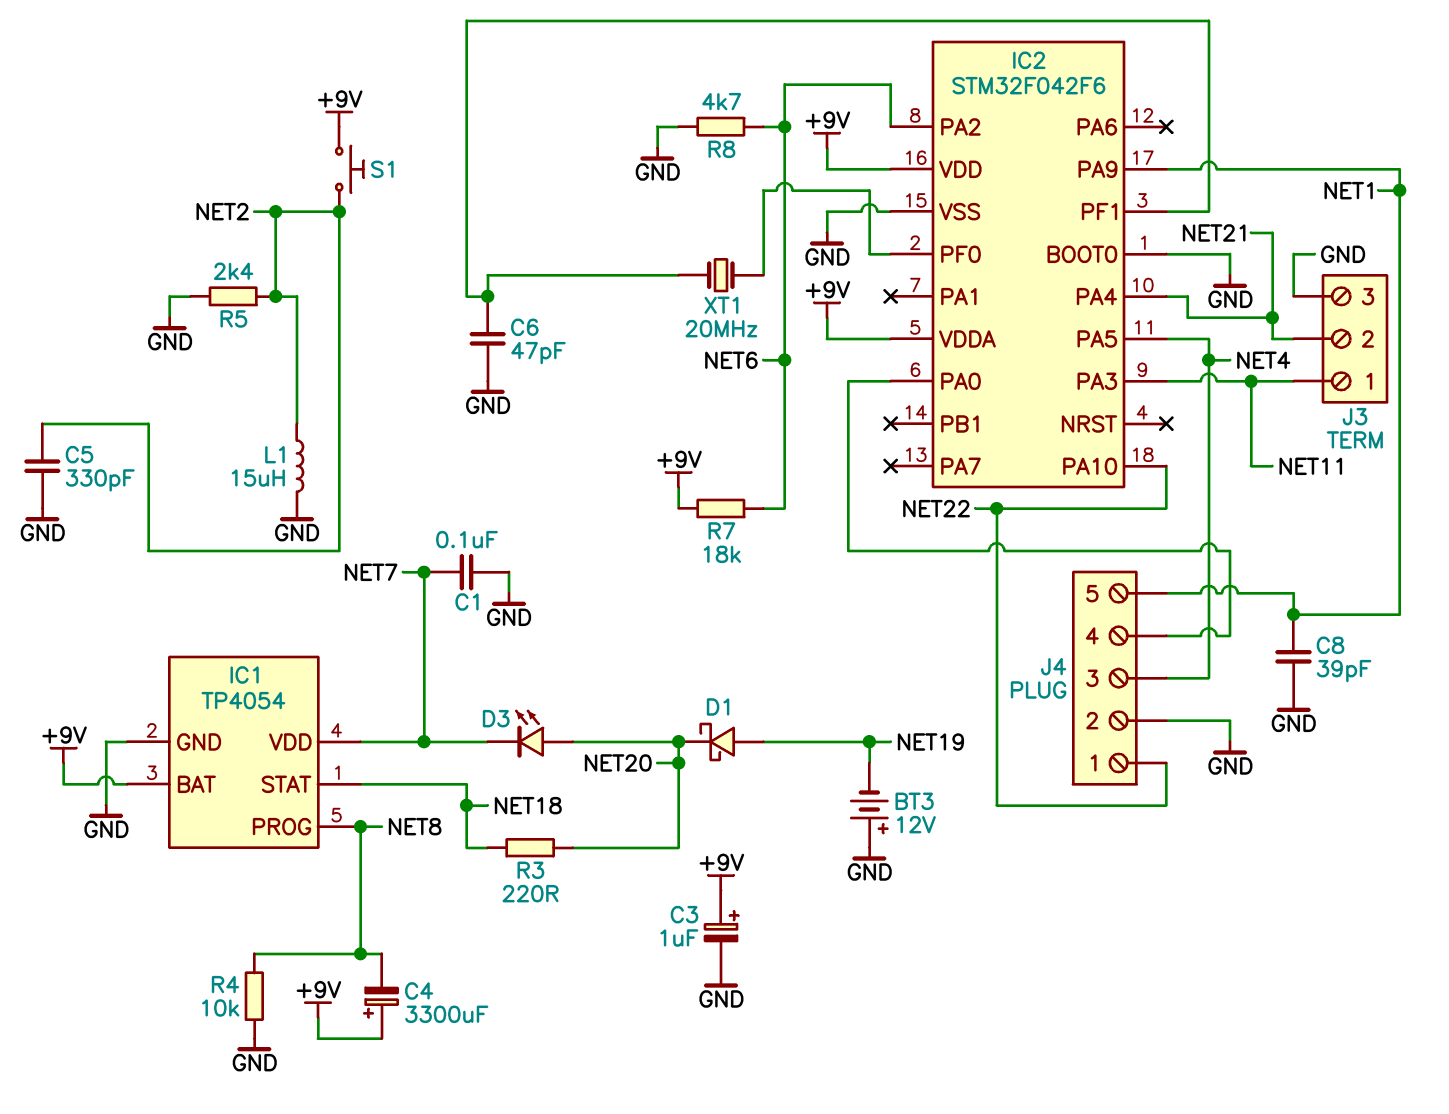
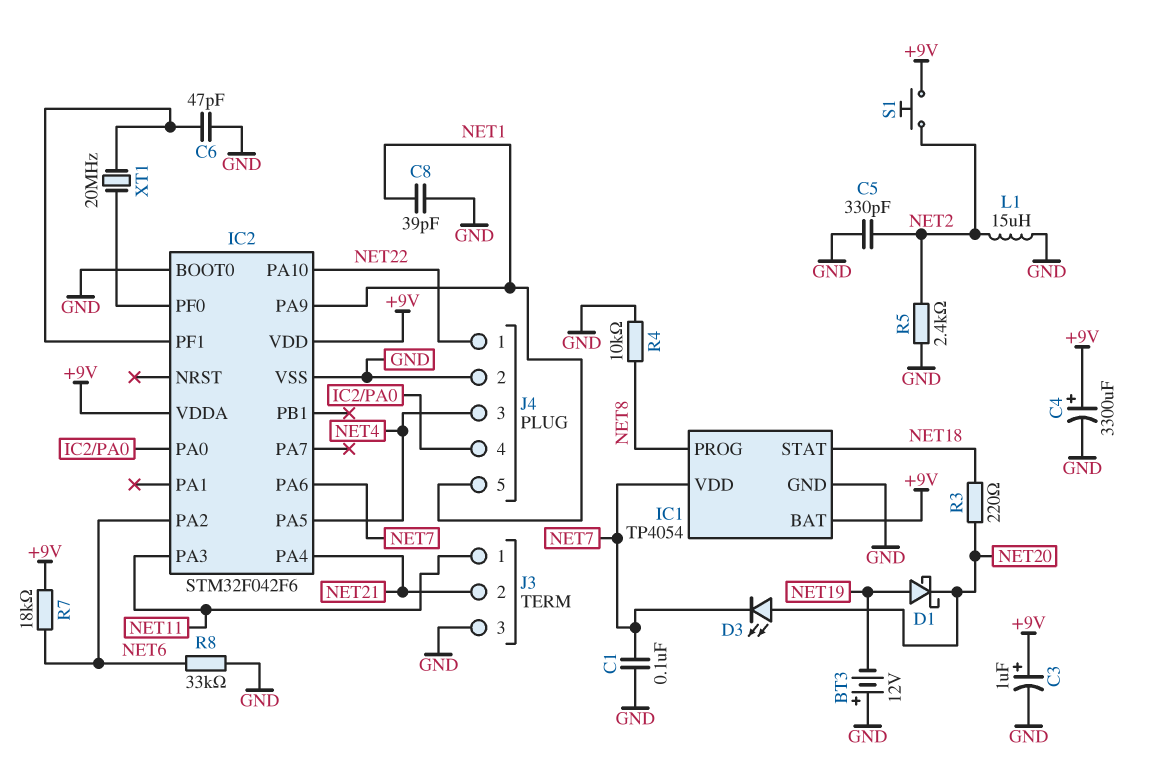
C4: 3300uF (plus +9V, minus NET8) -> 3300uF (plus +9V, minus GND)
IC2 pin PA6: none -> NET7
R8: 4.7k (GND, NET6) -> 33k (GND, NET6)

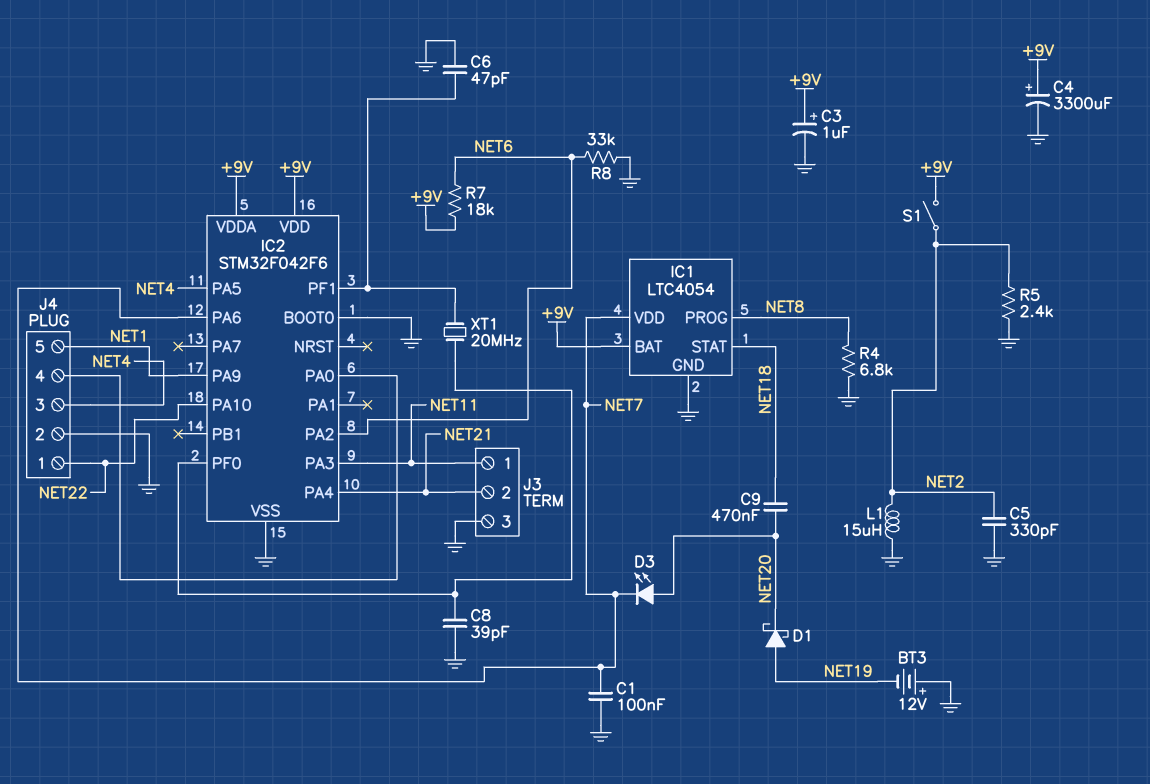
C8: 39pF (GND, NET1) -> 39pF (GND, IC2/PF0)
C9: none -> 470nF (NET18, NET20)
IC1: TP4054 -> LTC4054
R3: 220 (NET18, NET20) -> none
R4: 10k (GND, NET8) -> 6.8k (GND, NET8)
S1: button (+9V, NET2) -> switch (+9V, NET2)

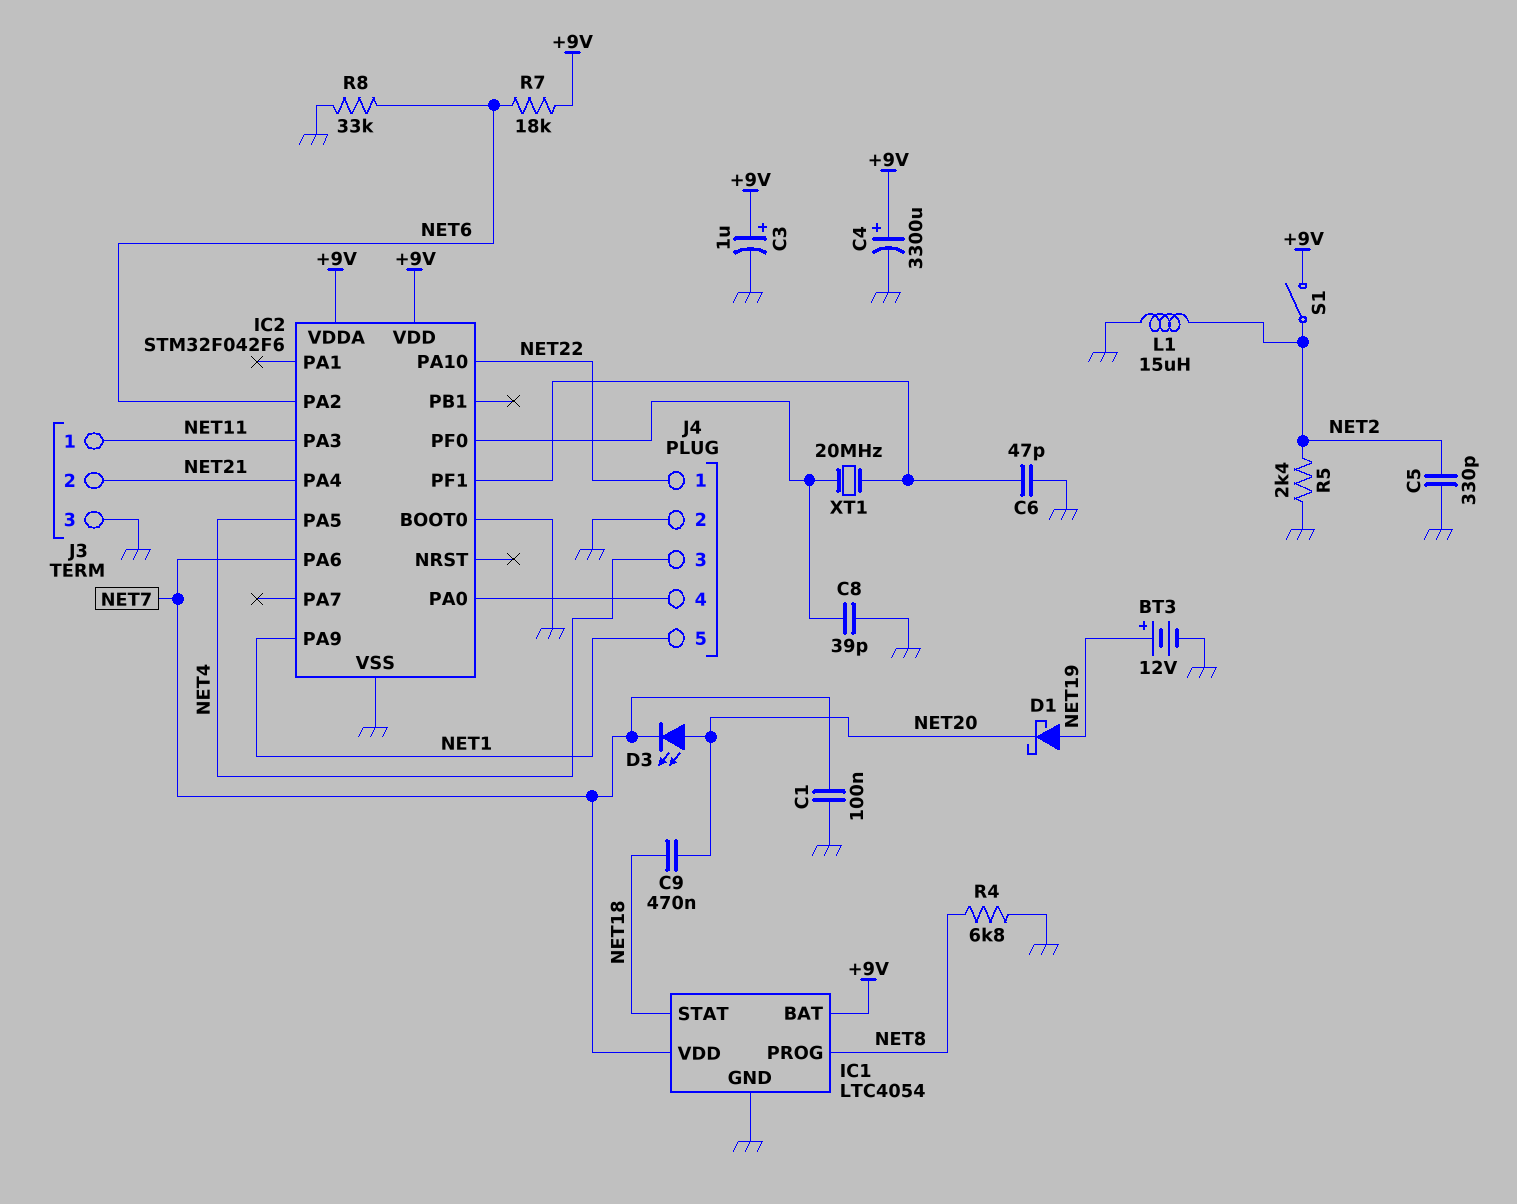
BT3: 12V (plus GND, minus NET19) -> 12V (plus NET19, minus GND)

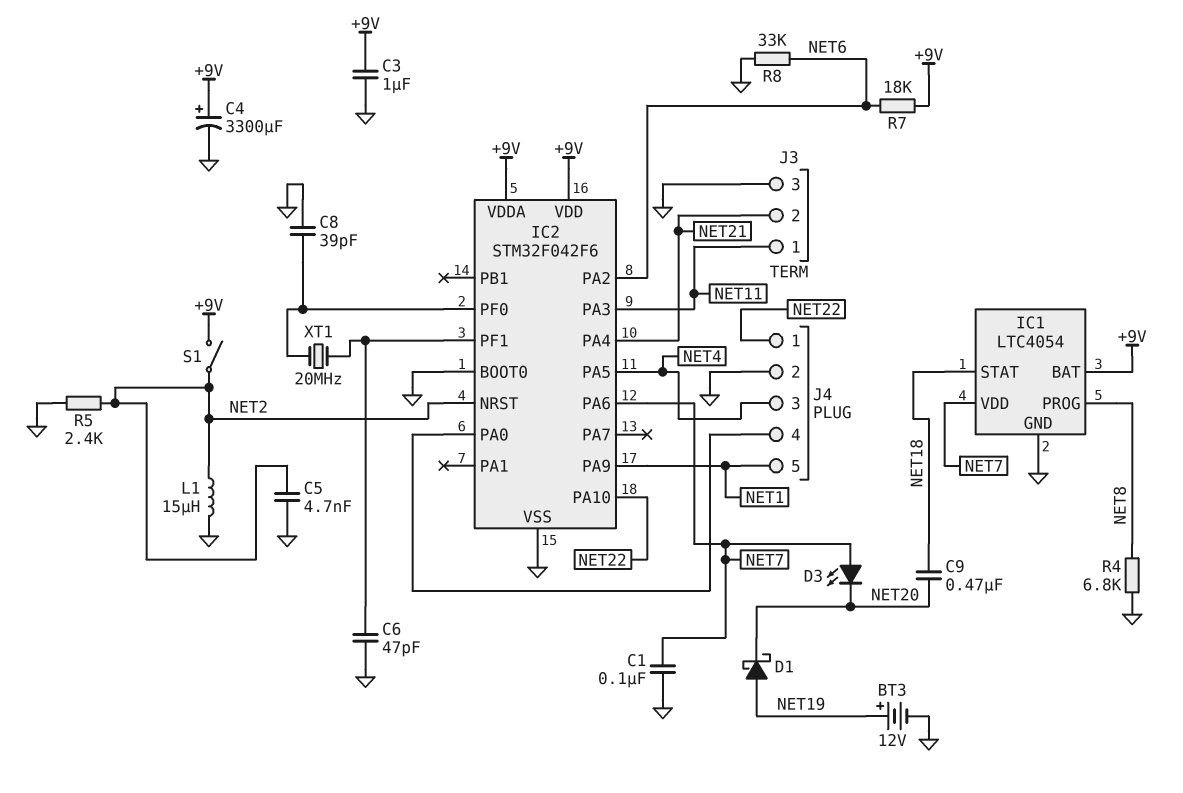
C3: 1uF (plus +9V, minus GND) -> 1uF (+9V, GND)
C5: 330pF (GND, NET2) -> 4.7nF (GND, NET2)
D3: LED (A NET20, K NET7) -> LED (A NET7, K NET20)
IC2 pin NRST: none -> NET2

